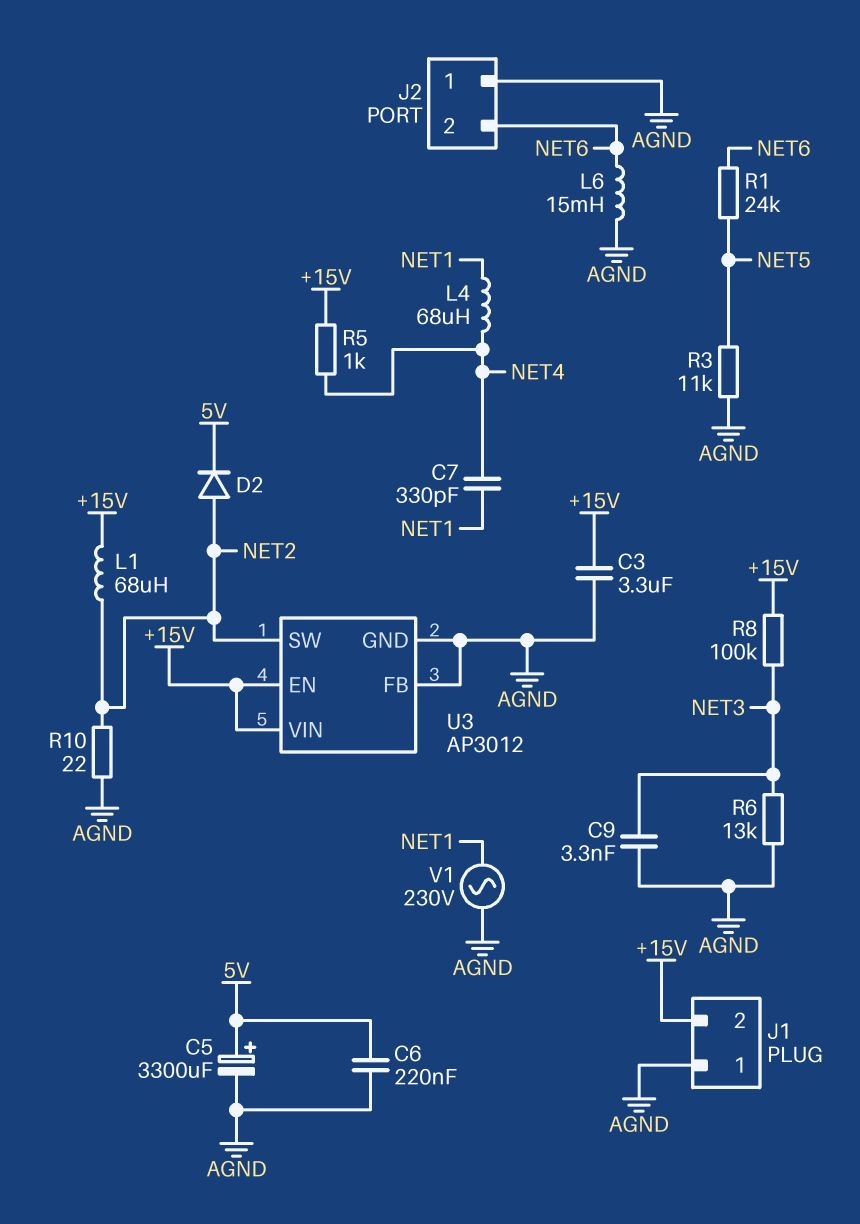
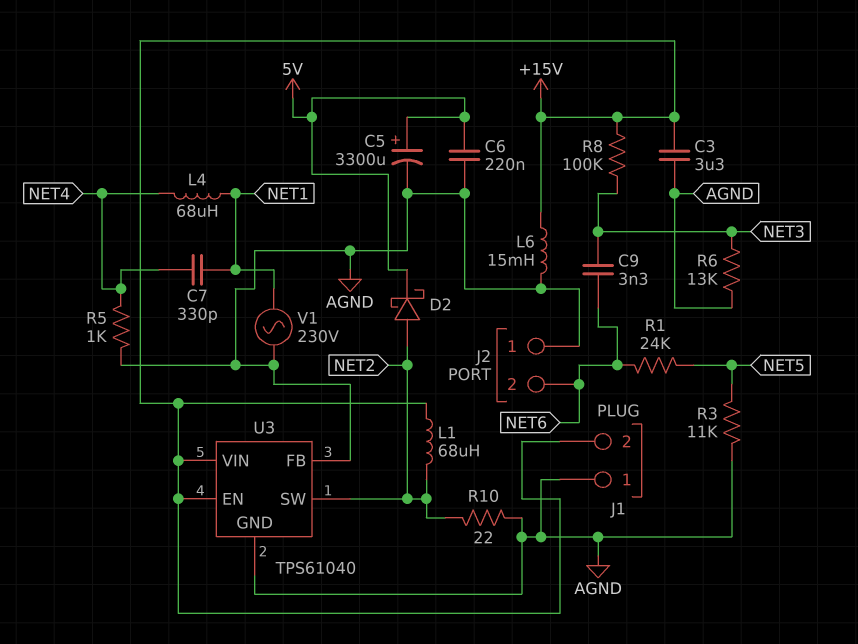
C9: 3.3nF (AGND, NET3) -> 3.3nF (NET3, NET6)
D2: diode (A NET2, K 5V) -> schottky (A NET2, K 5V)
L6: 15mH (AGND, NET6) -> 15mH (+15V, AGND)
R5: 1k (+15V, NET4) -> 1k (AGND, NET4)
U3: AP3012 -> TPS61040

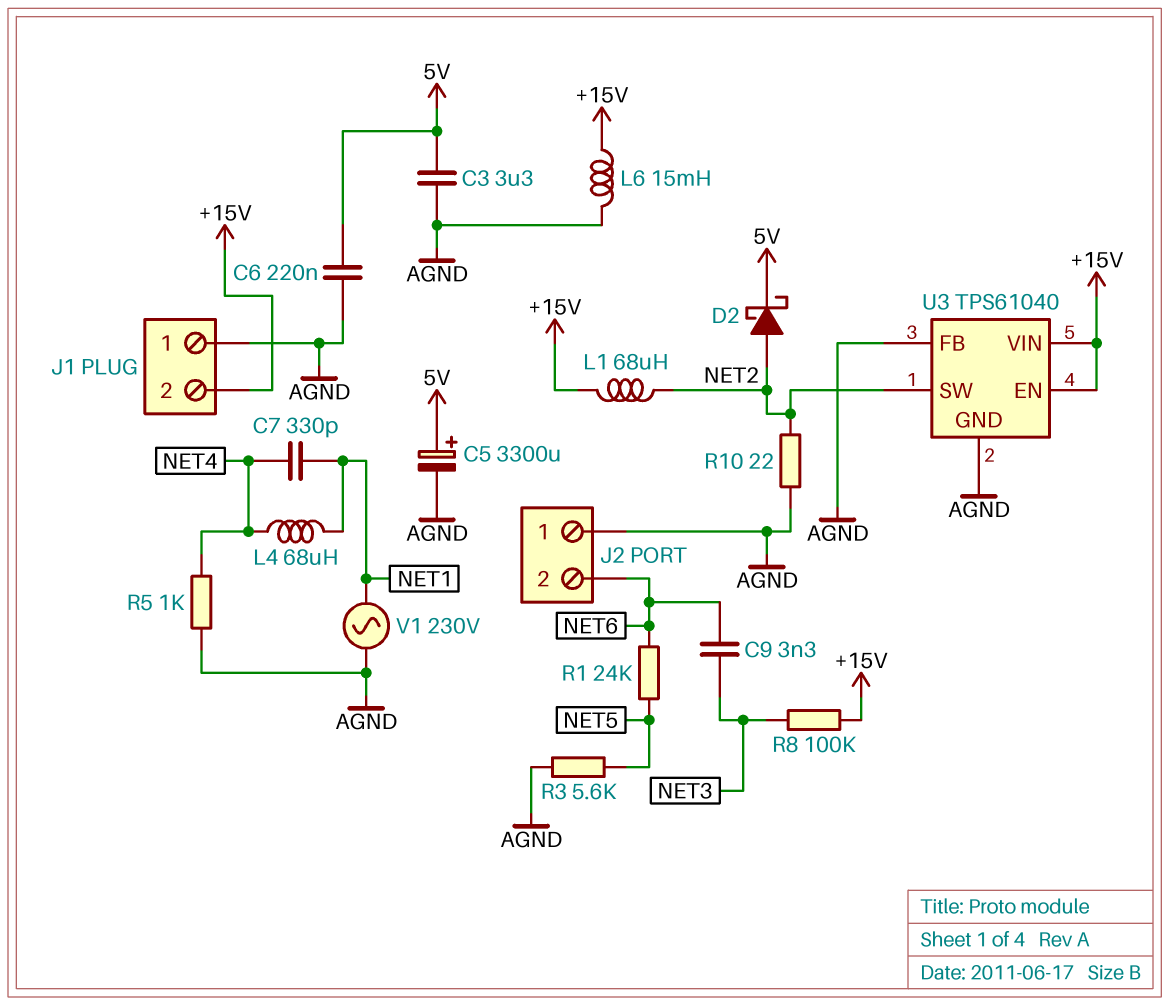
C3: 3.3uF (+15V, AGND) -> 3.3uF (5V, AGND)
R3: 11k (AGND, NET5) -> 5.6k (AGND, NET5)
R6: 13k (AGND, NET3) -> none

